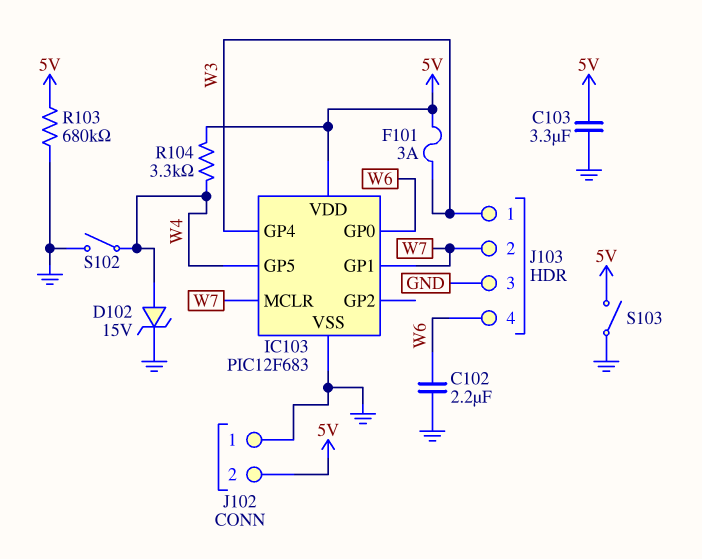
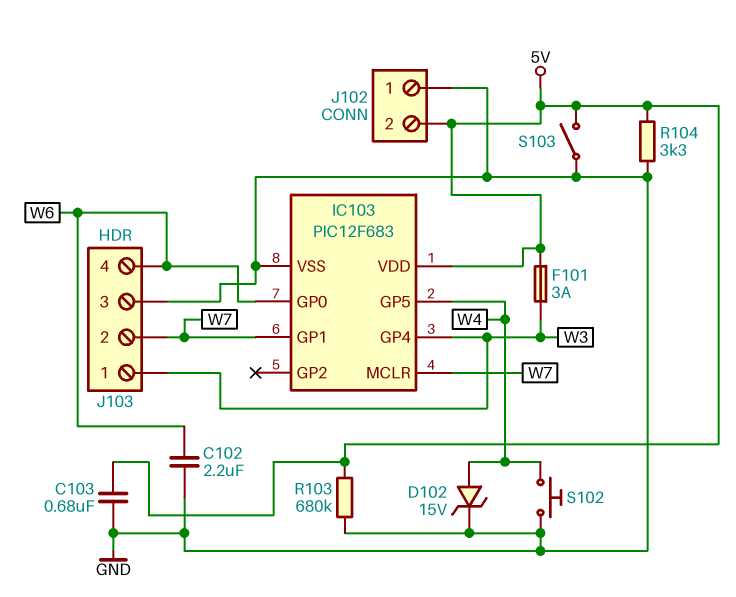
C103: 3.3uF (5V, GND) -> 680nF (5V, GND)
R104: 3.3k (5V, W4) -> 3.3k (5V, GND)
S102: switch (GND, W4) -> button (GND, W4)

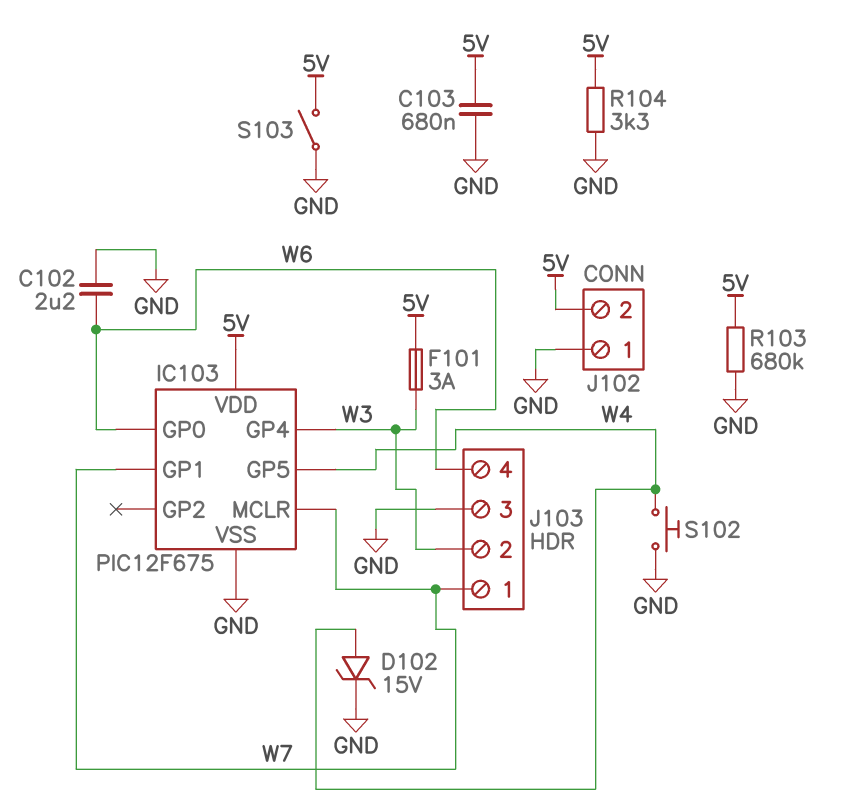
IC103: PIC12F683 -> PIC12F675
J103 pin 1: W3 -> W7
J103 pin 2: W7 -> W3

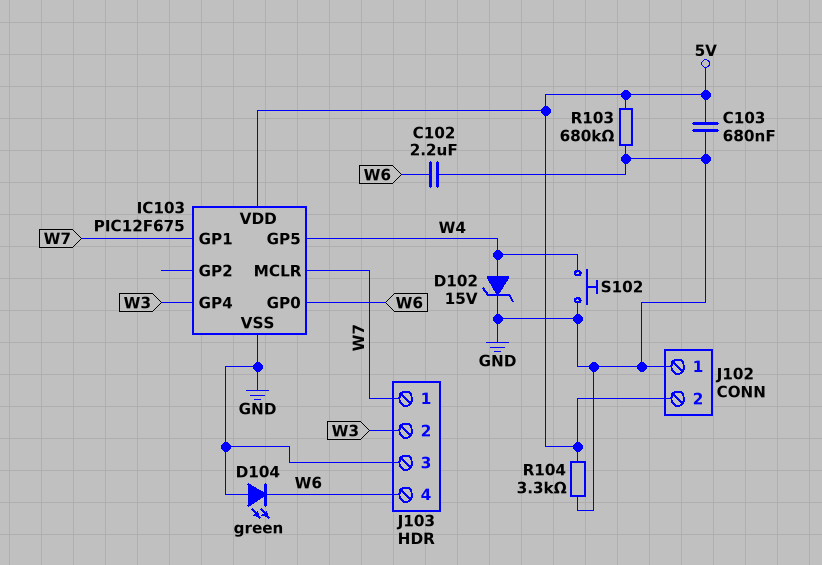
D104: none -> LED green (A GND, K W6)
F101: 3A (5V, W3) -> none
S103: switch (5V, GND) -> none

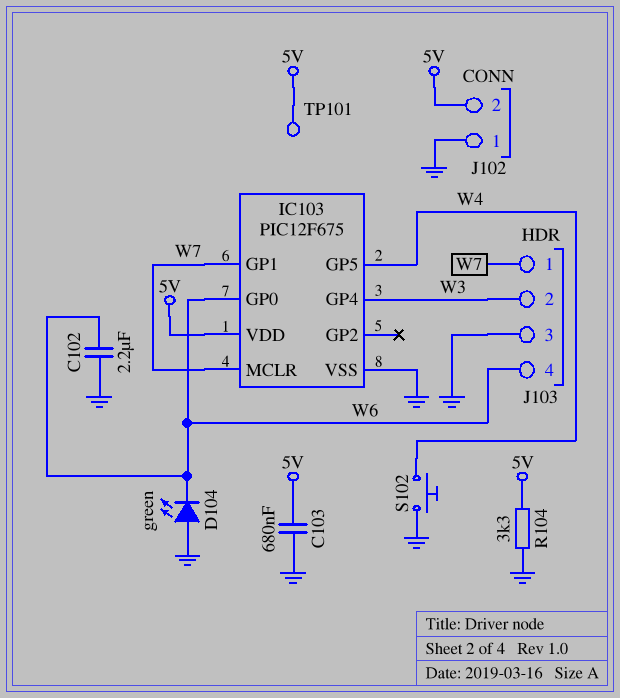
D102: zener 15V (A W4, K GND) -> none
R103: 680k (5V, GND) -> none
TP101: none -> test point (5V)

